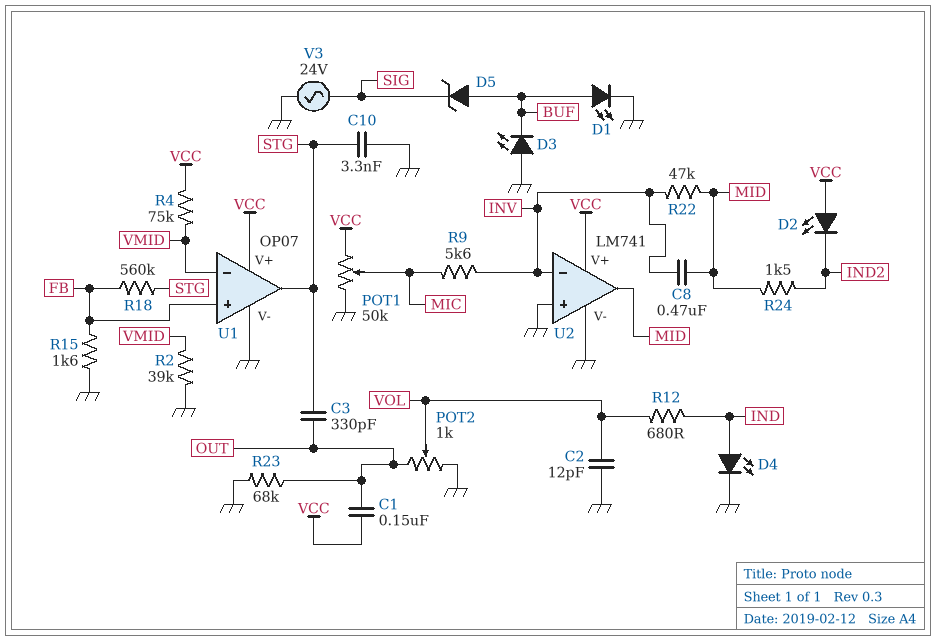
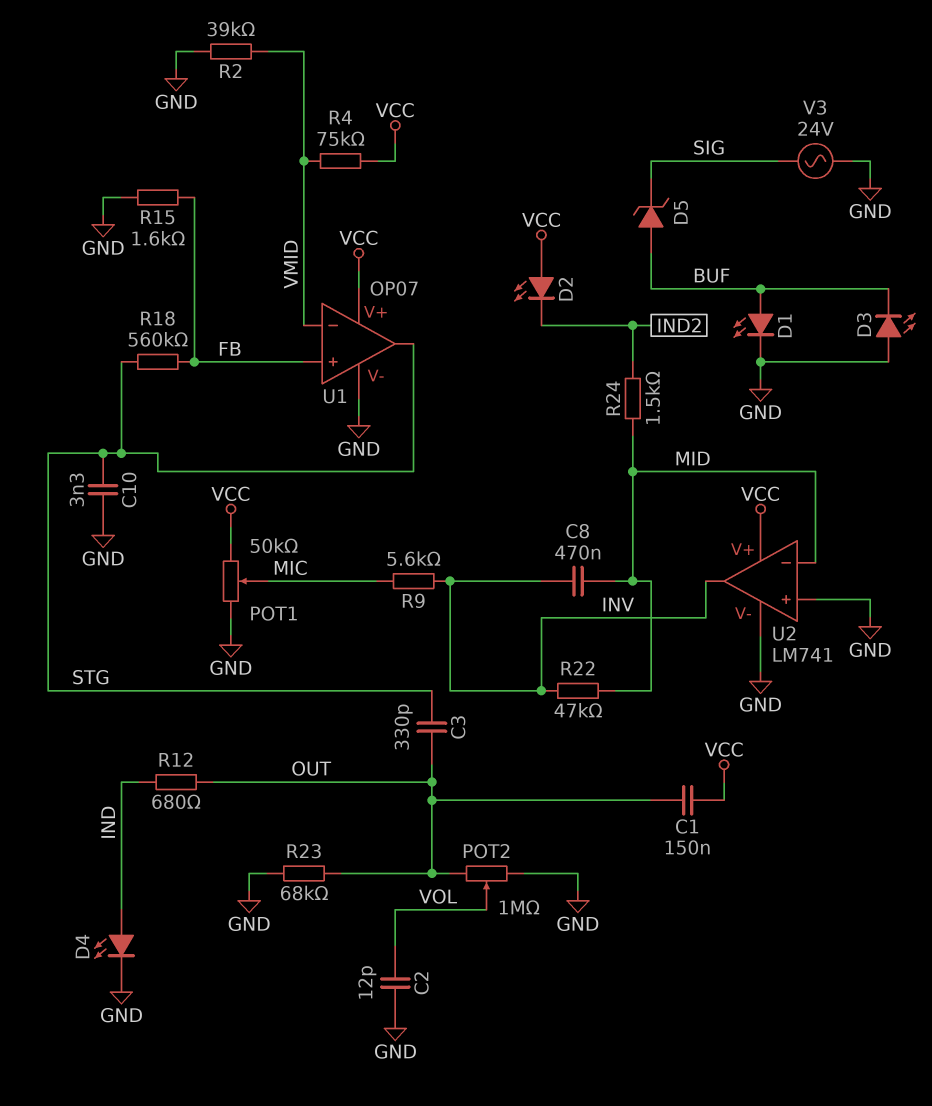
POT2: 1k (GND, OUT, wiper VOL) -> 1M (GND, OUT, wiper VOL)
R12: 680 (IND, VOL) -> 680 (IND, OUT)
U2 pin in-: INV -> MID
U2 pin out: MID -> INV

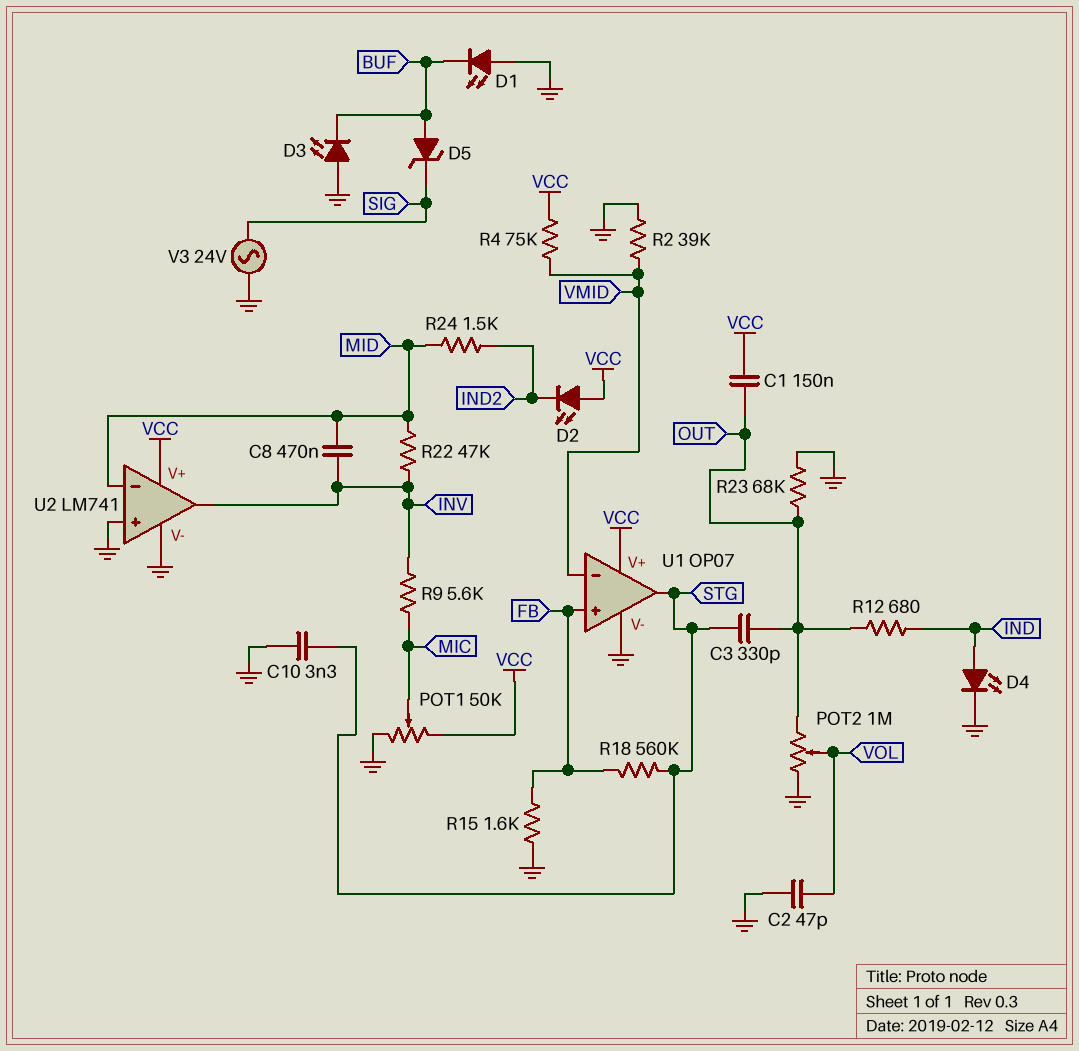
C2: 12pF (GND, VOL) -> 47pF (GND, VOL)
D1: LED (A BUF, K GND) -> LED (A GND, K BUF)

